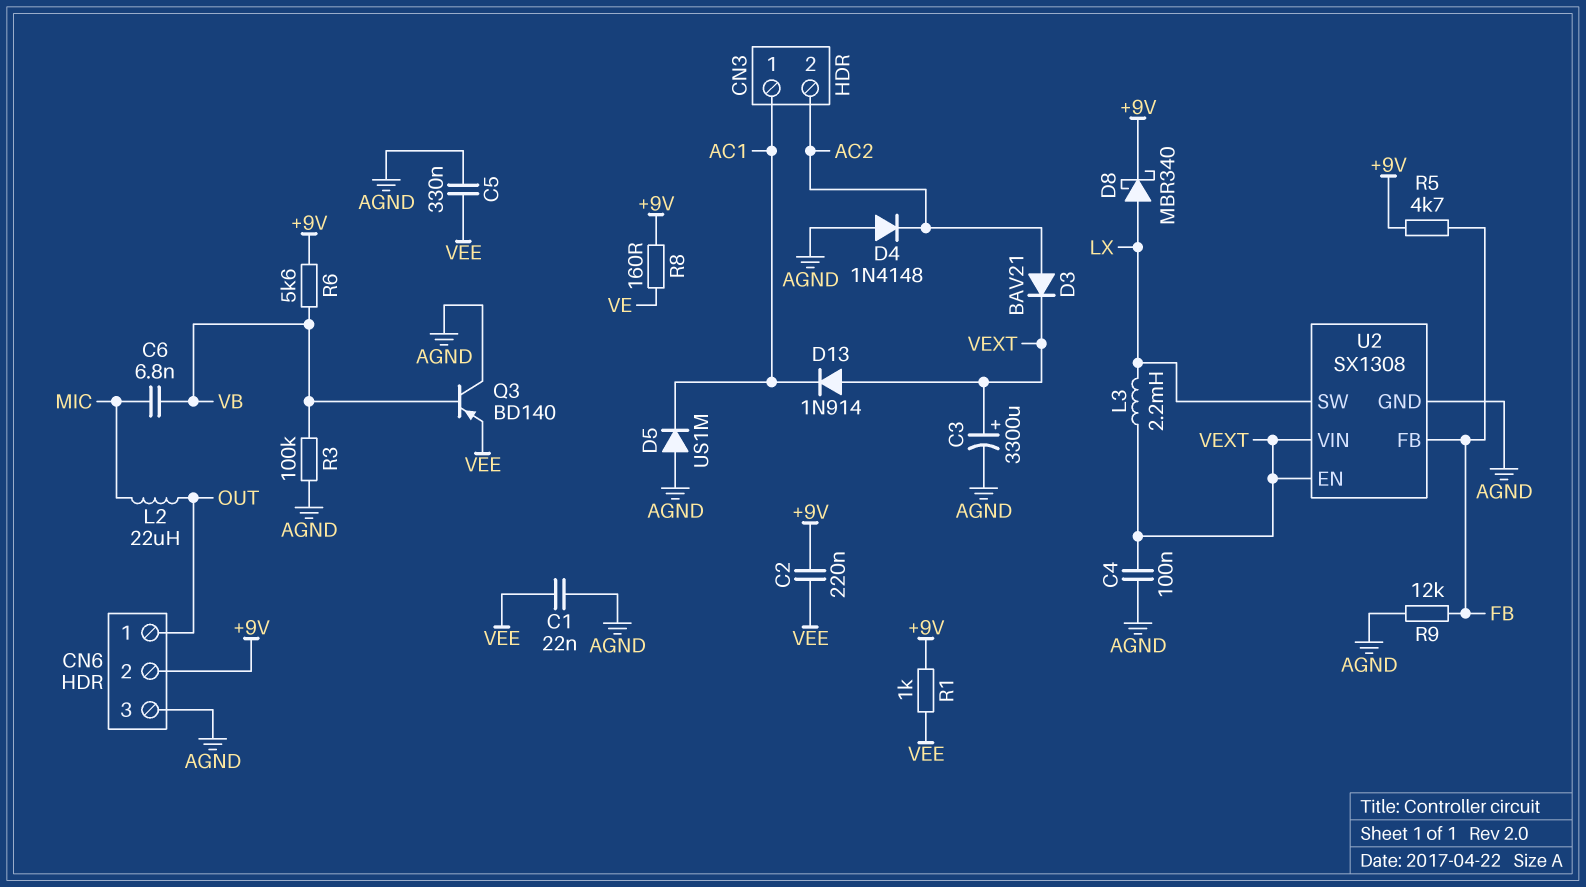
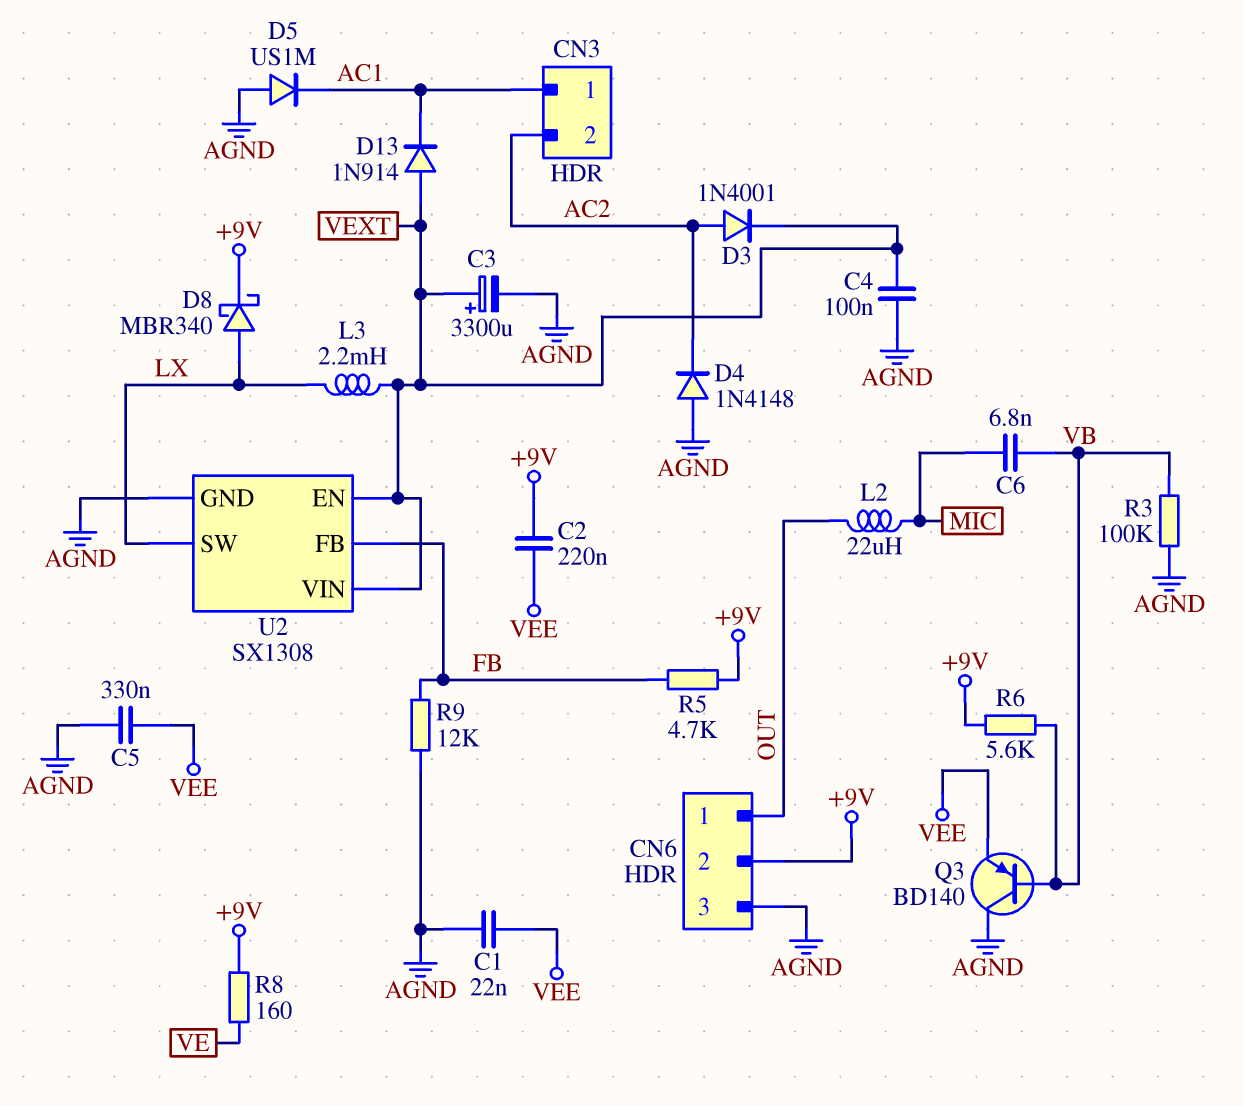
D3: diode BAV21 (A AC2, K VEXT) -> diode 1N4001 (A AC2, K VEXT)
R1: 1k (+9V, VEE) -> none

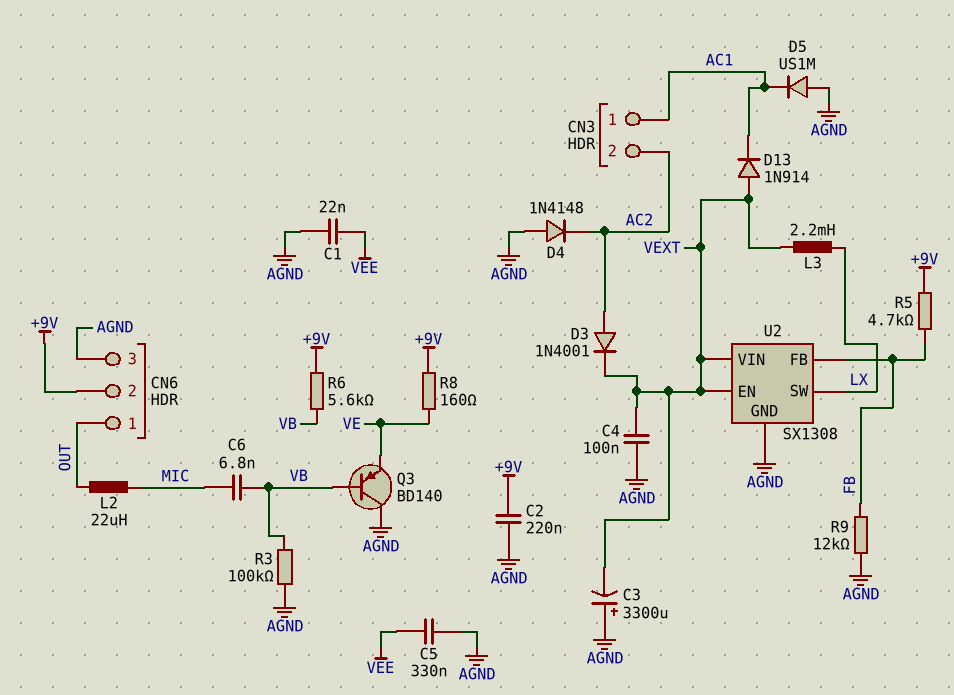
C2: 220nF (+9V, VEE) -> 220nF (+9V, AGND)
C3: 3300uF (plus VEXT, minus AGND) -> 3300uF (plus AGND, minus VEXT)
D8: schottky MBR340 (A LX, K +9V) -> none
Q3: PNP BD140 (B VB, C AGND, E VEE) -> PNP BD140 (B VB, C AGND, E VE)

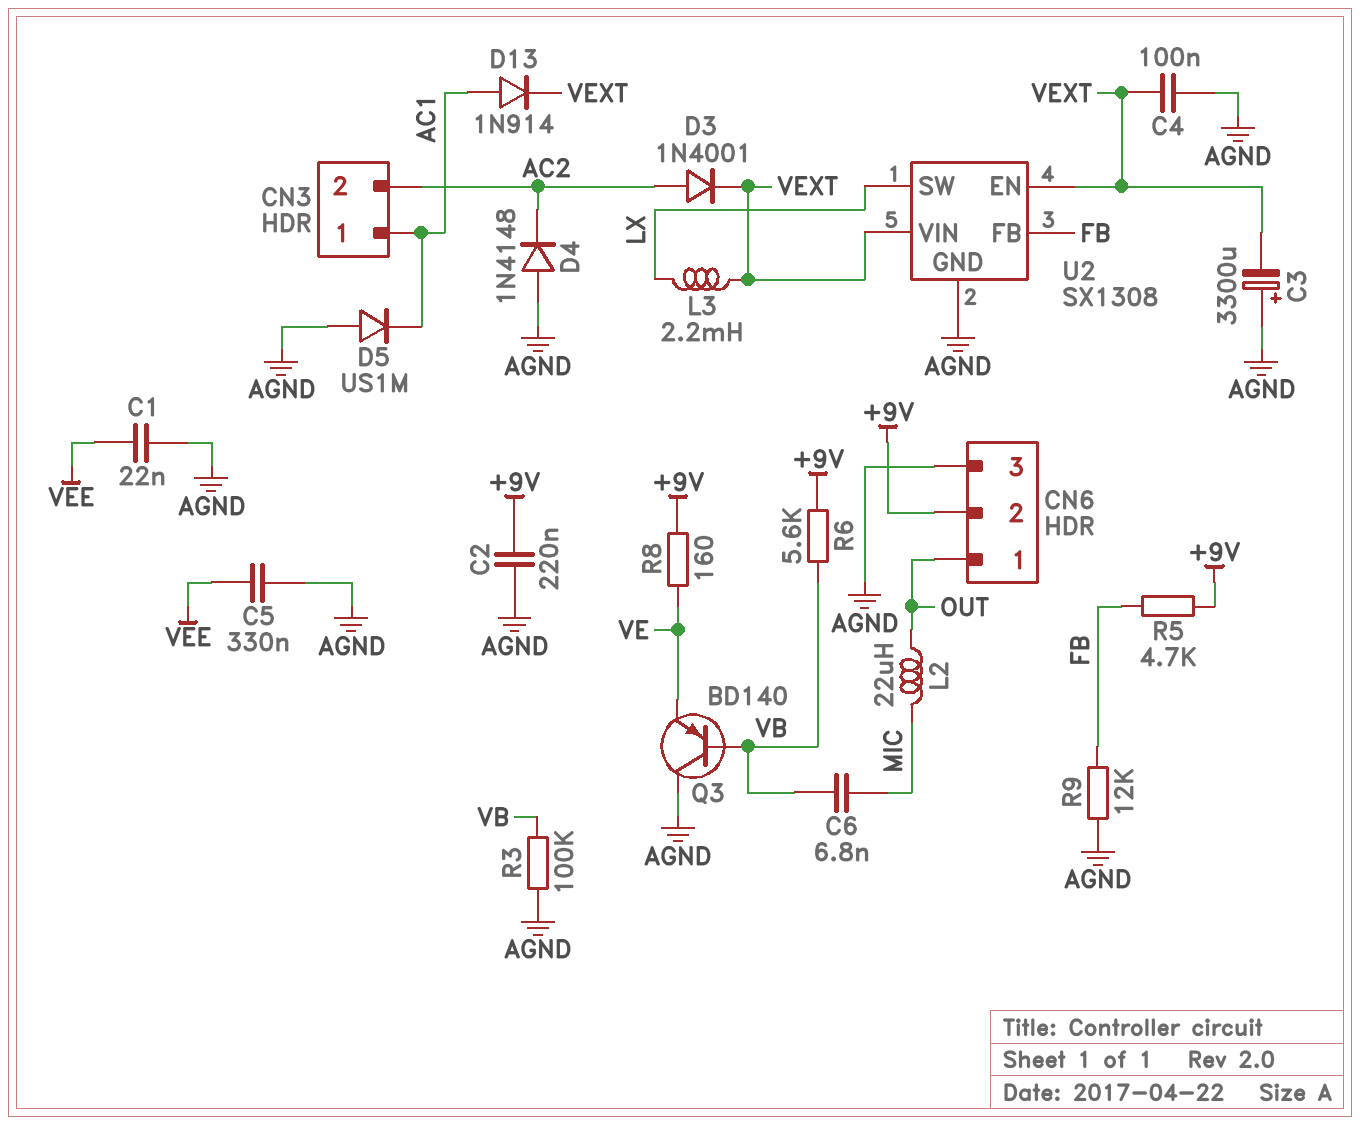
D13: diode 1N914 (A VEXT, K AC1) -> diode 1N914 (A AC1, K VEXT)

